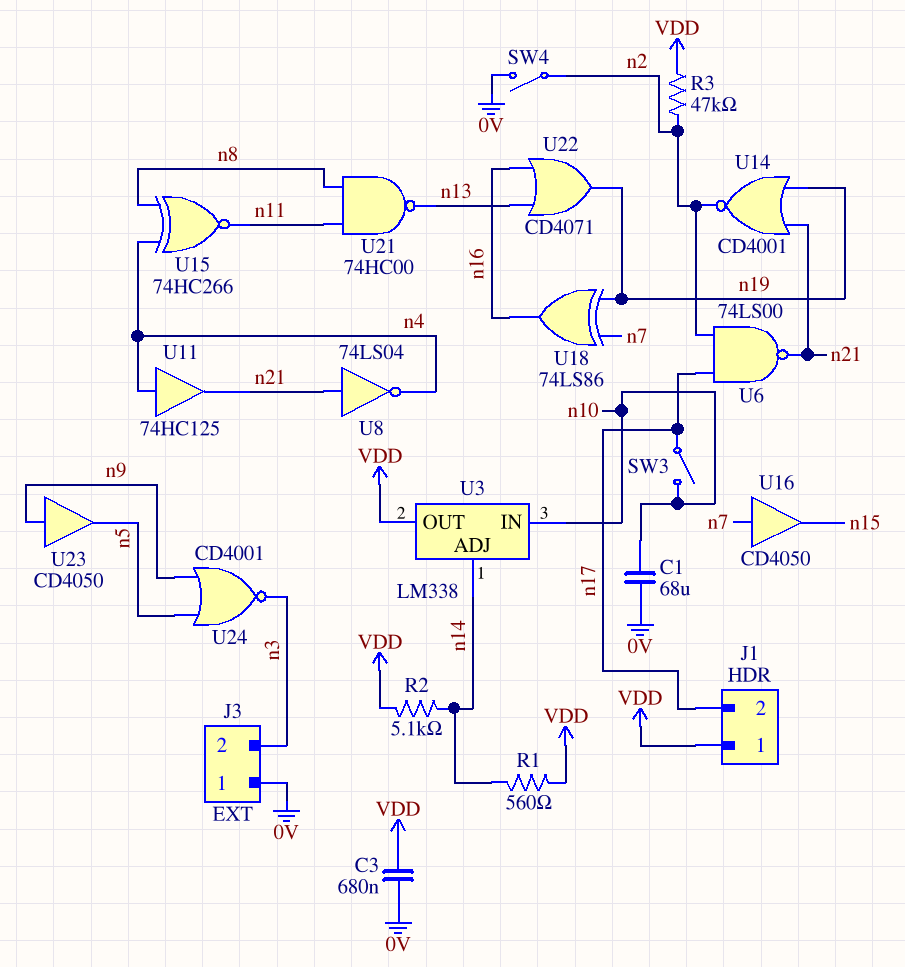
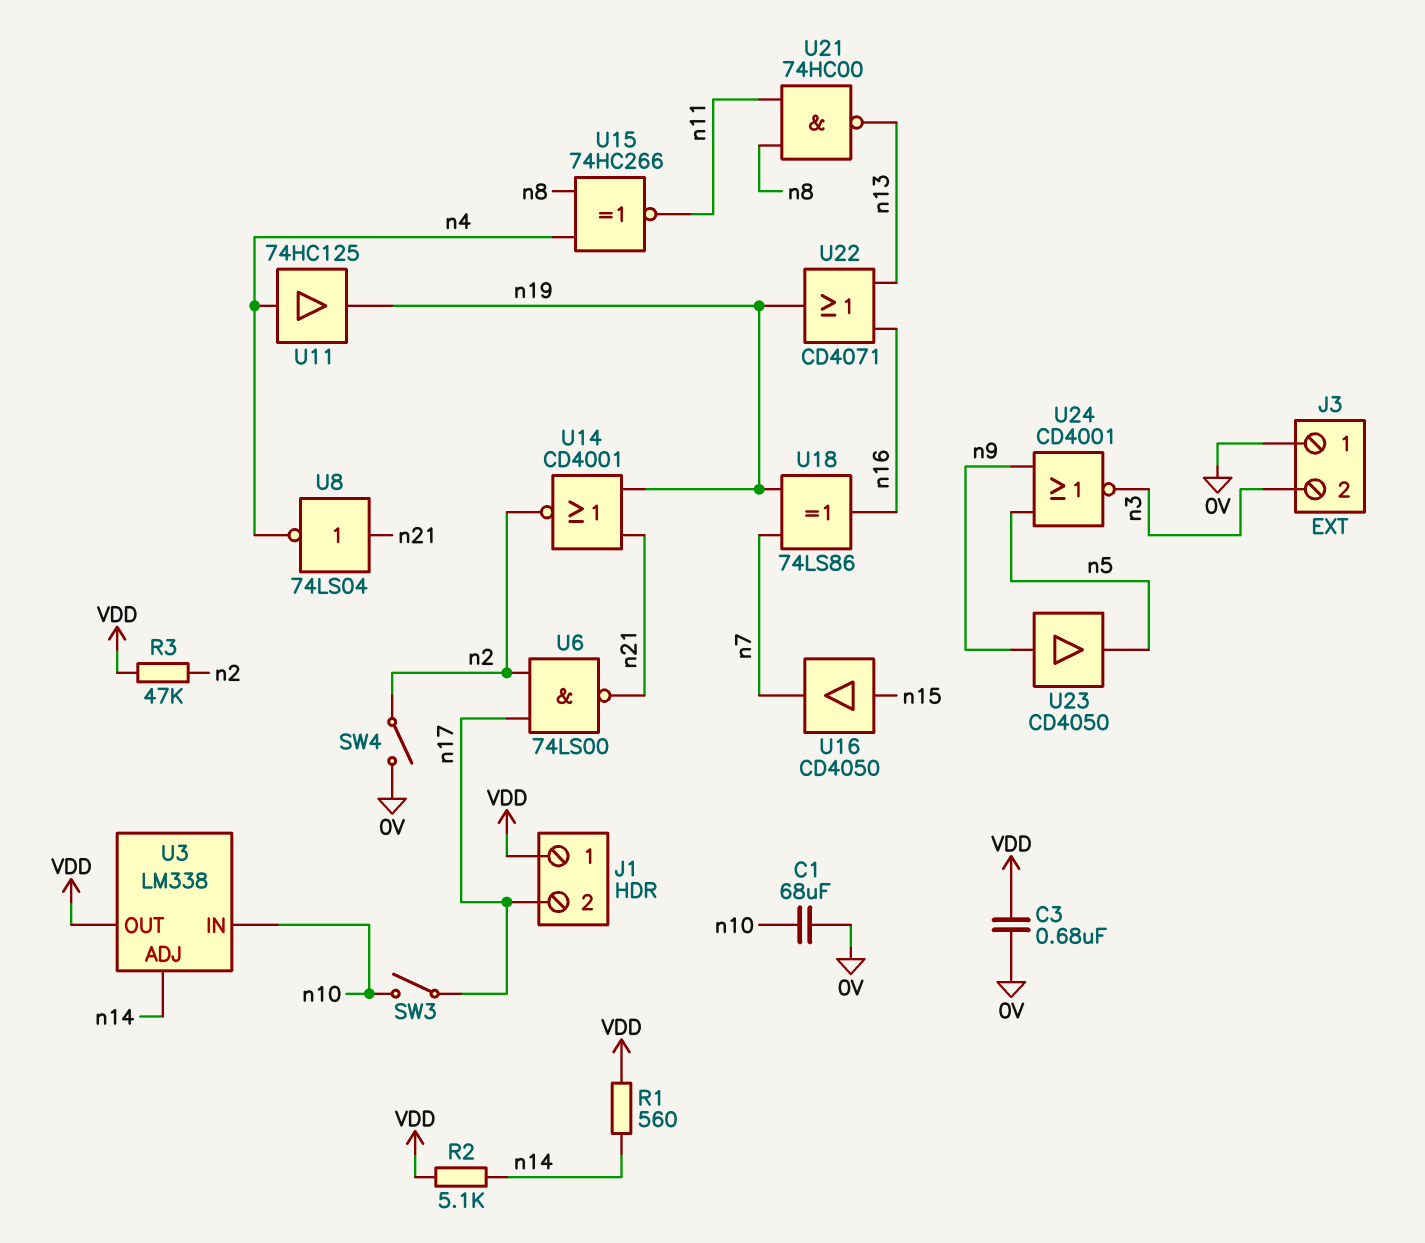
U11: buffer 74HC125 (in n4, out n21) -> buffer 74HC125 (in n4, out n19)
U16: buffer CD4050 (in n7, out n15) -> buffer CD4050 (in n15, out n7)

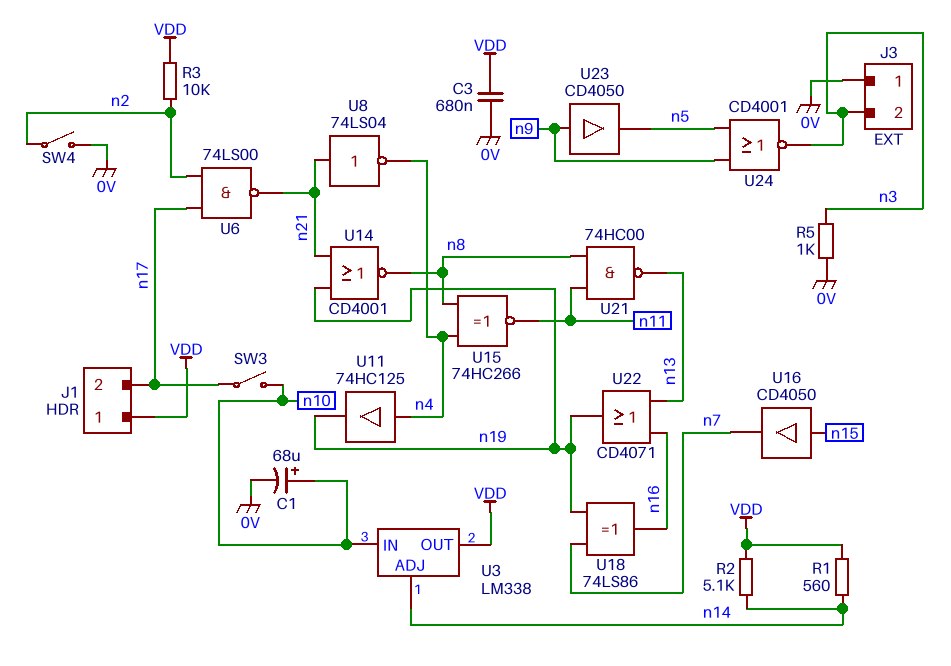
C1: 68uF (0V, n10) -> 68uF (plus n10, minus 0V)
R3: 47k (VDD, n2) -> 10k (VDD, n2)
R5: none -> 1k (0V, n3)
U14: NOR CD4001 (in n19, in n21, out n2) -> NOR CD4001 (in n19, in n21, out n8)

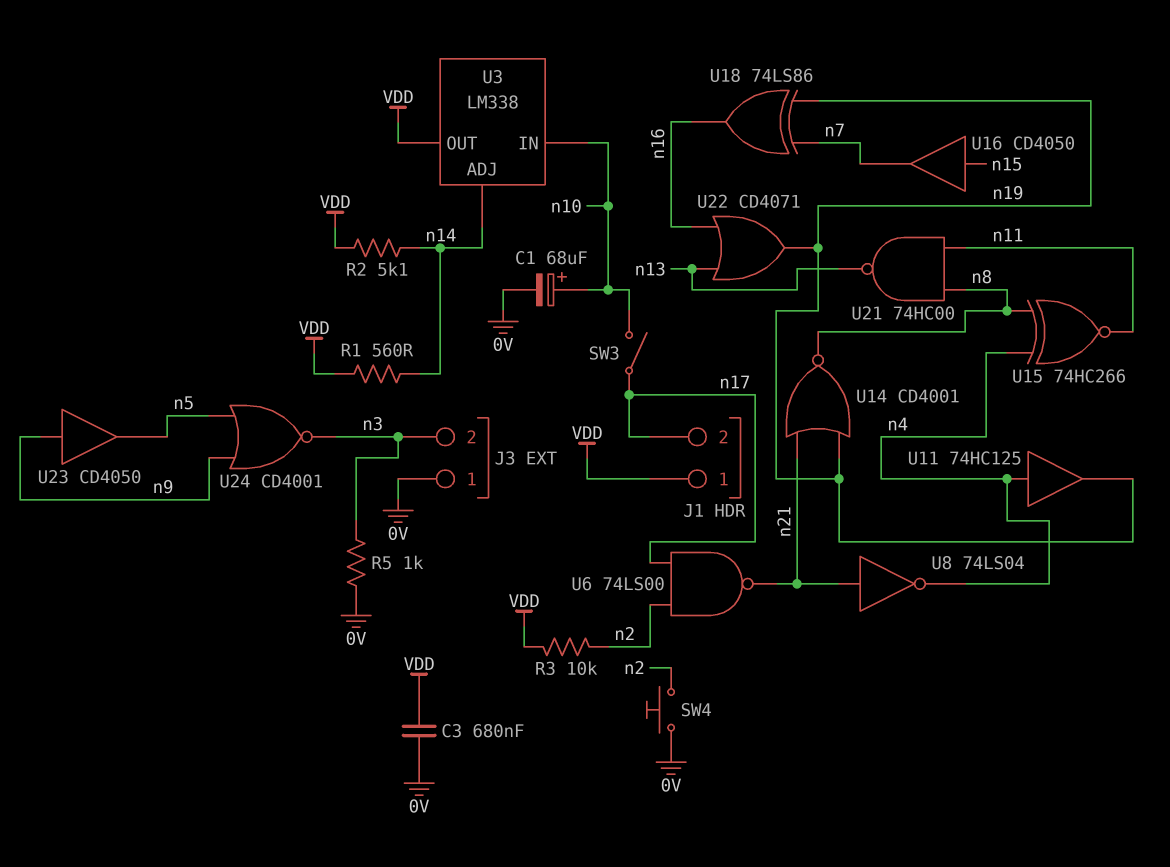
SW4: switch (0V, n2) -> button (0V, n2)

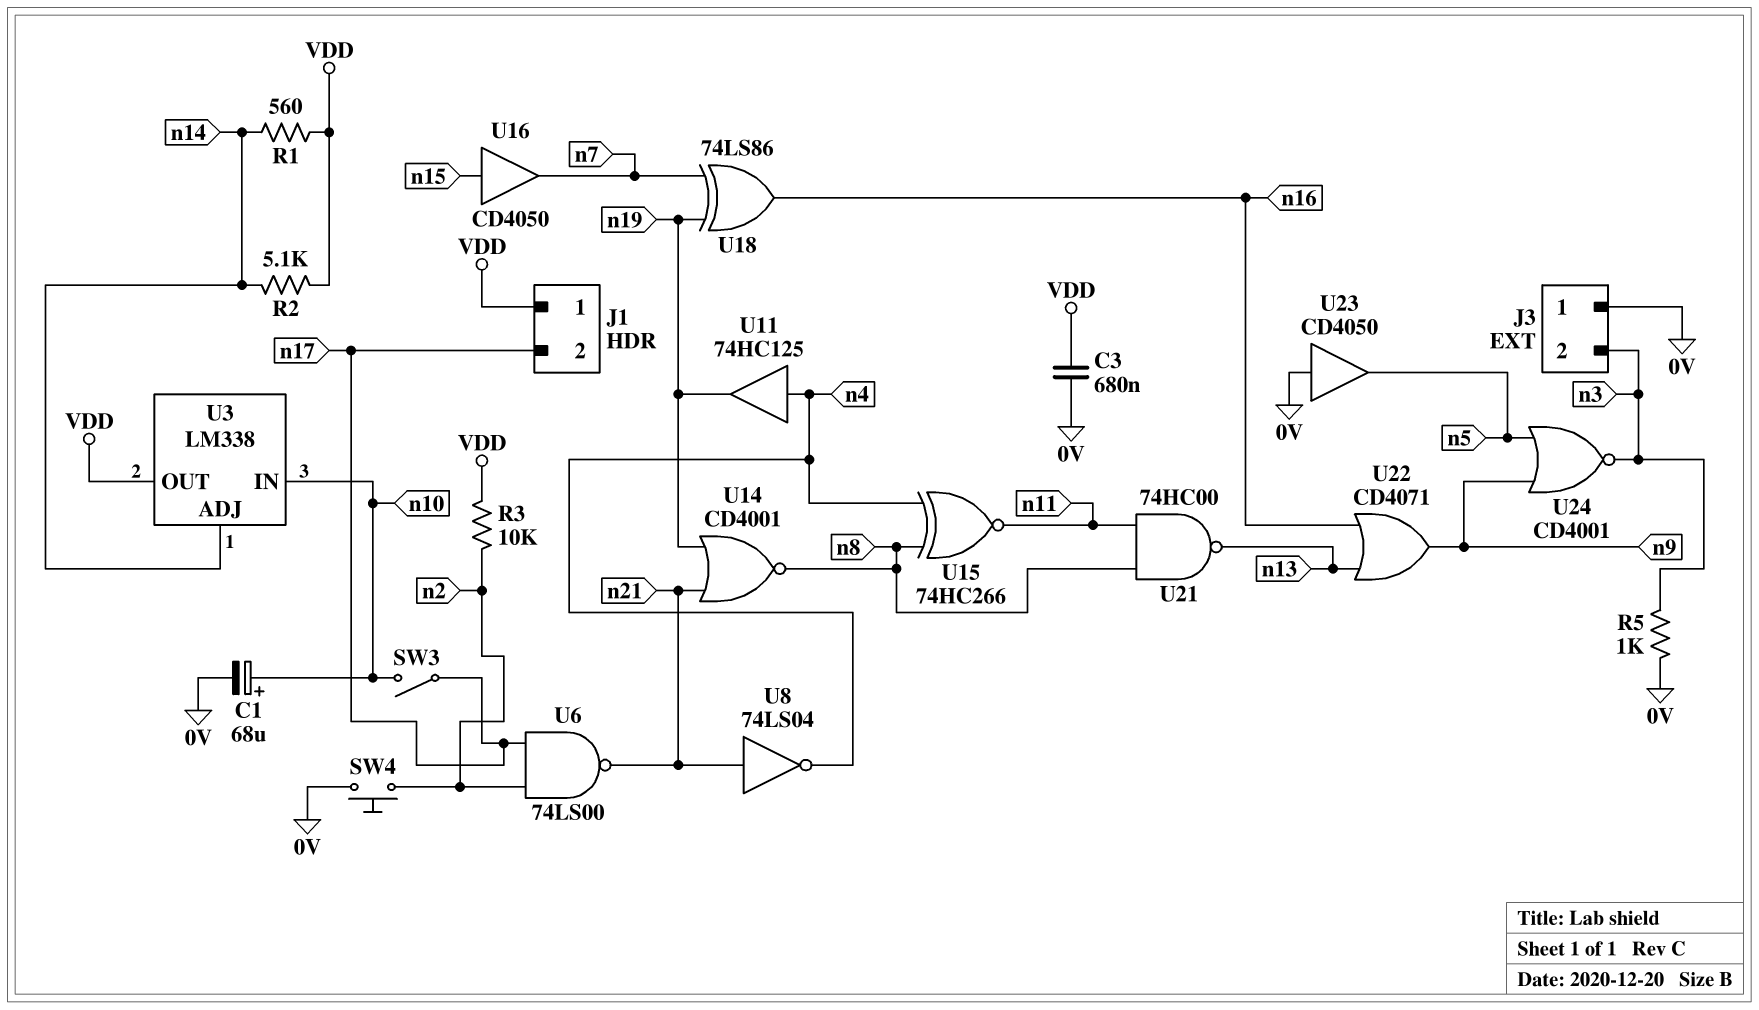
U22: OR CD4071 (in n13, in n16, out n19) -> OR CD4071 (in n13, in n16, out n9)
U23: buffer CD4050 (in n9, out n5) -> buffer CD4050 (in 0V, out n5)

